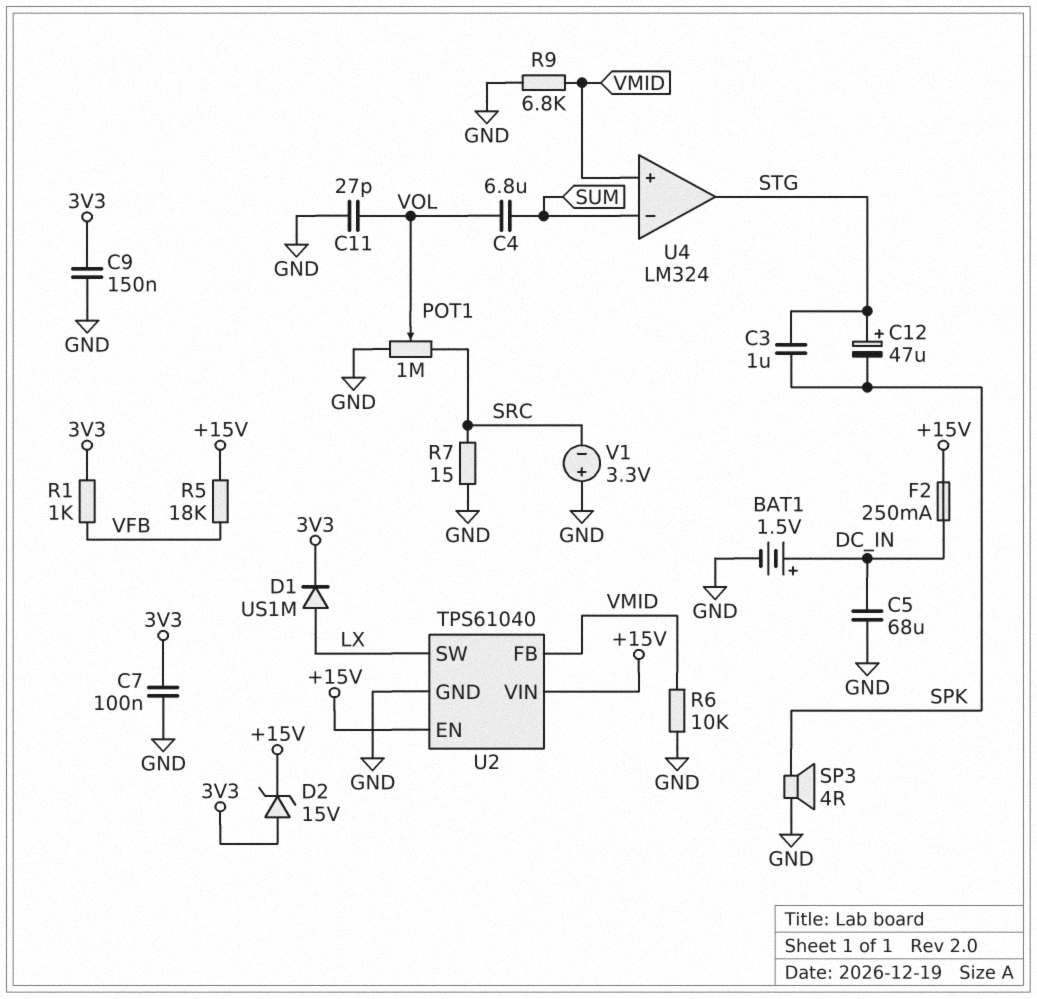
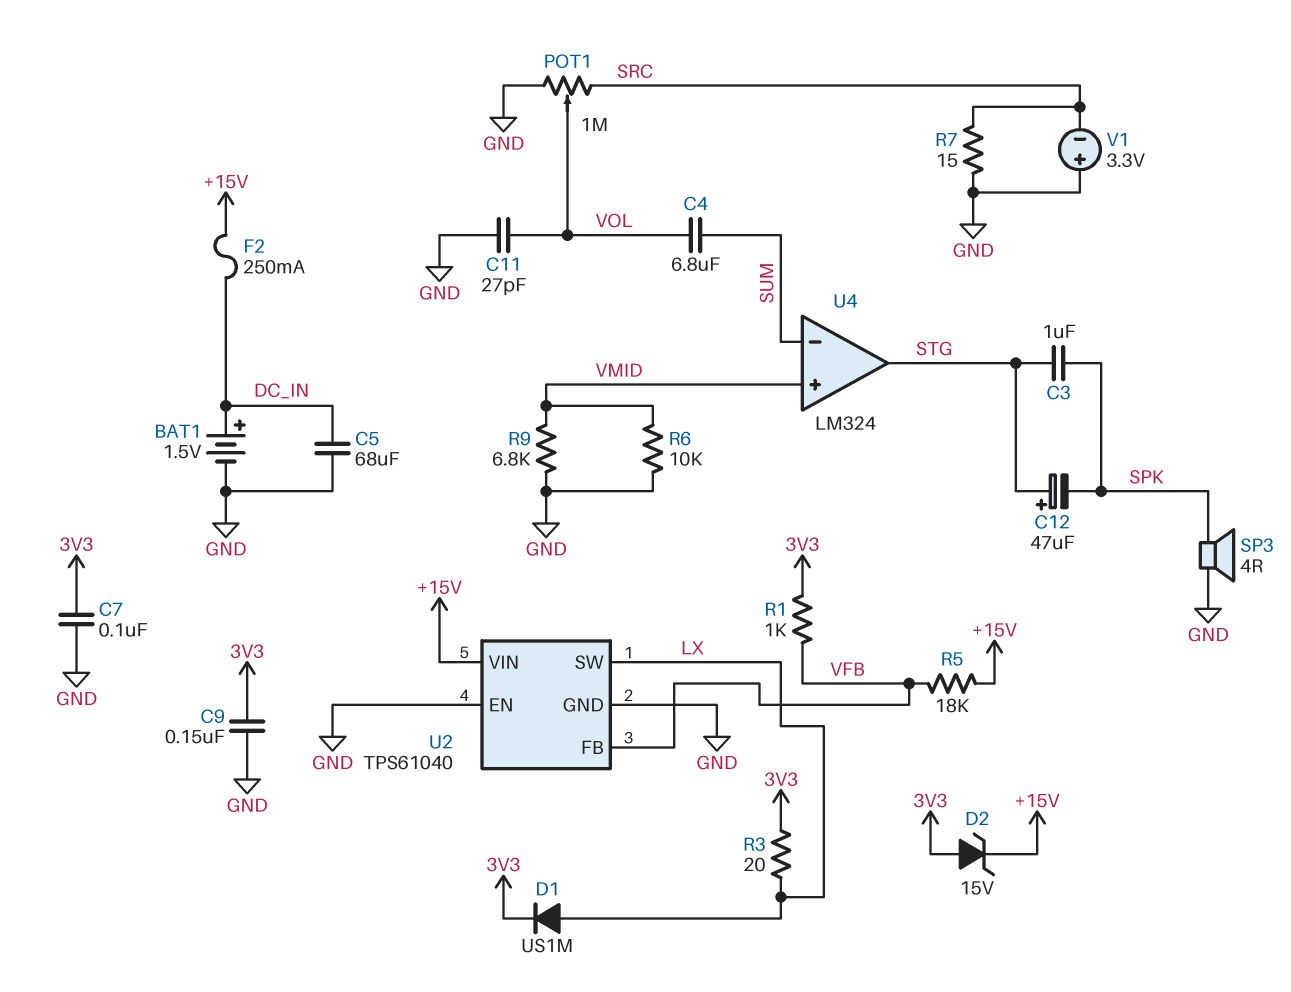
R3: none -> 20 (3V3, LX)
U2 pin EN: +15V -> GND
U2 pin FB: VMID -> VFB

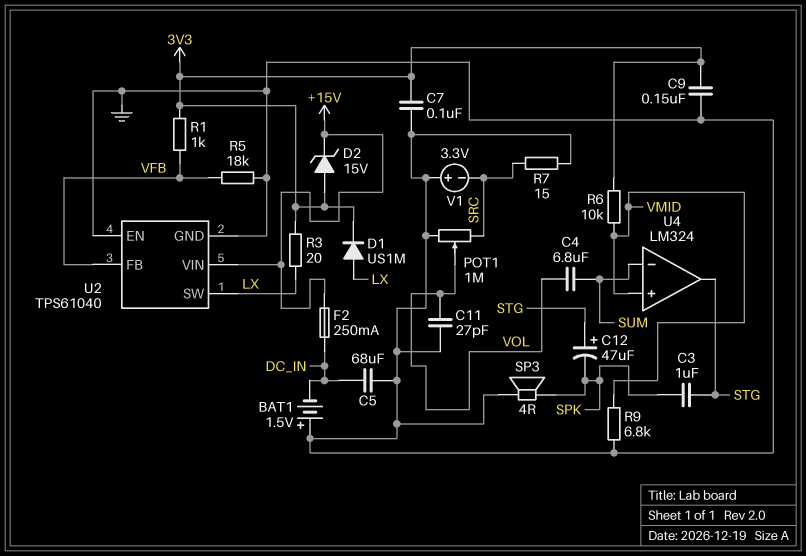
BAT1: 1.5V (plus DC_IN, minus GND) -> 1.5V (plus GND, minus DC_IN)
R5: 18k (+15V, VFB) -> 18k (GND, VFB)
R6: 10k (GND, VMID) -> 10k (3V3, VMID)

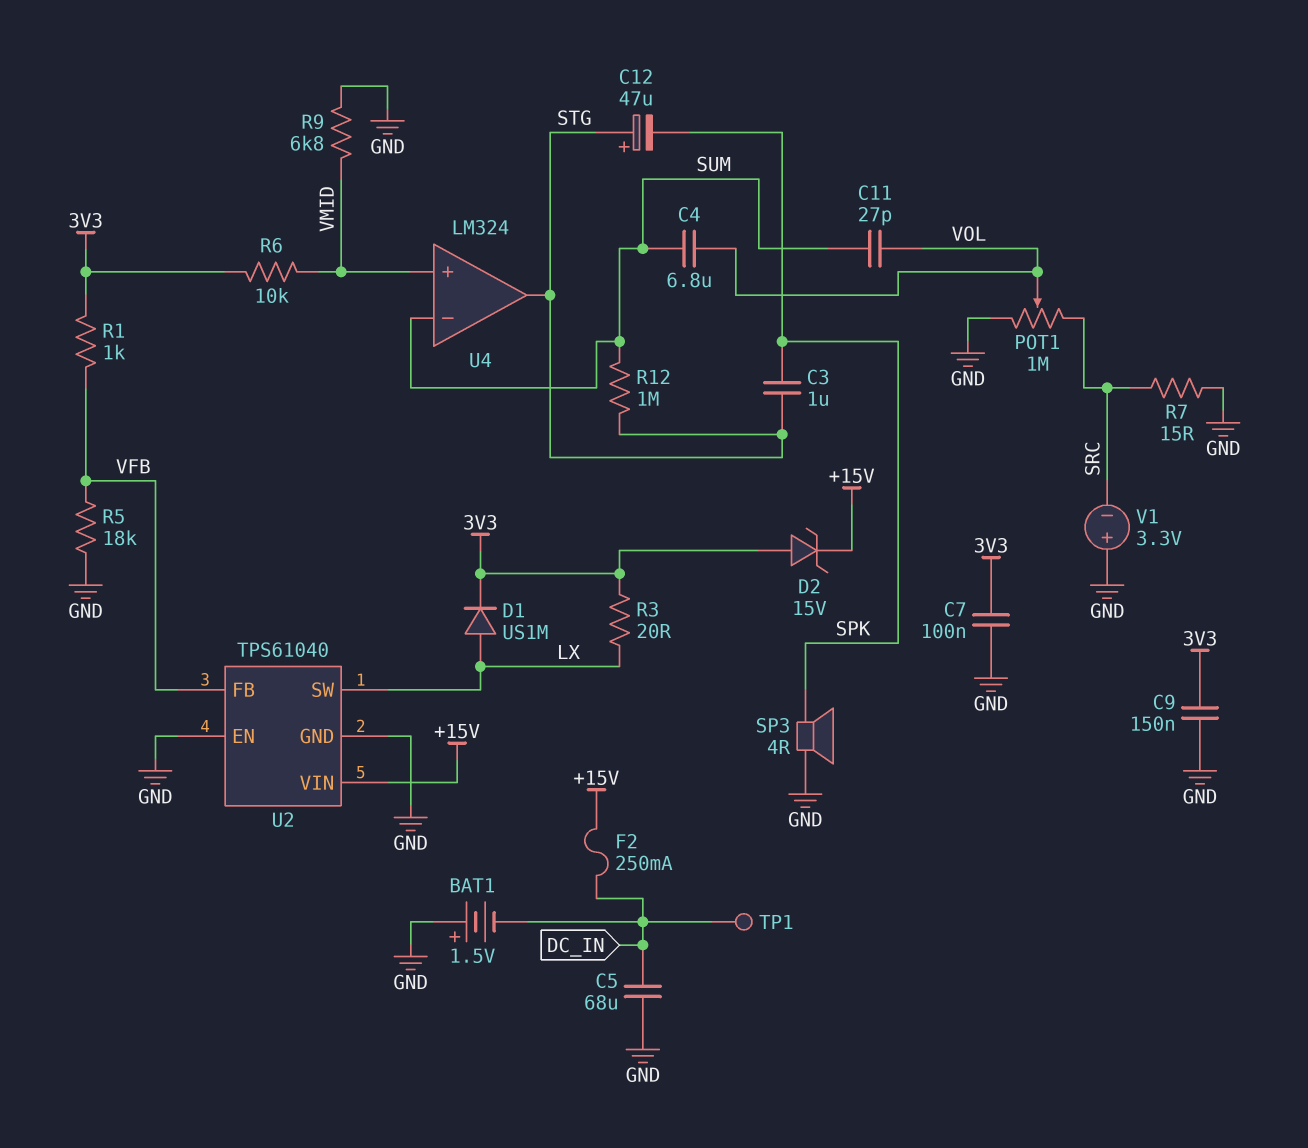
C11: 27pF (GND, VOL) -> 27pF (SUM, VOL)
R12: none -> 1M (STG, SUM)
TP1: none -> test point (DC_IN)

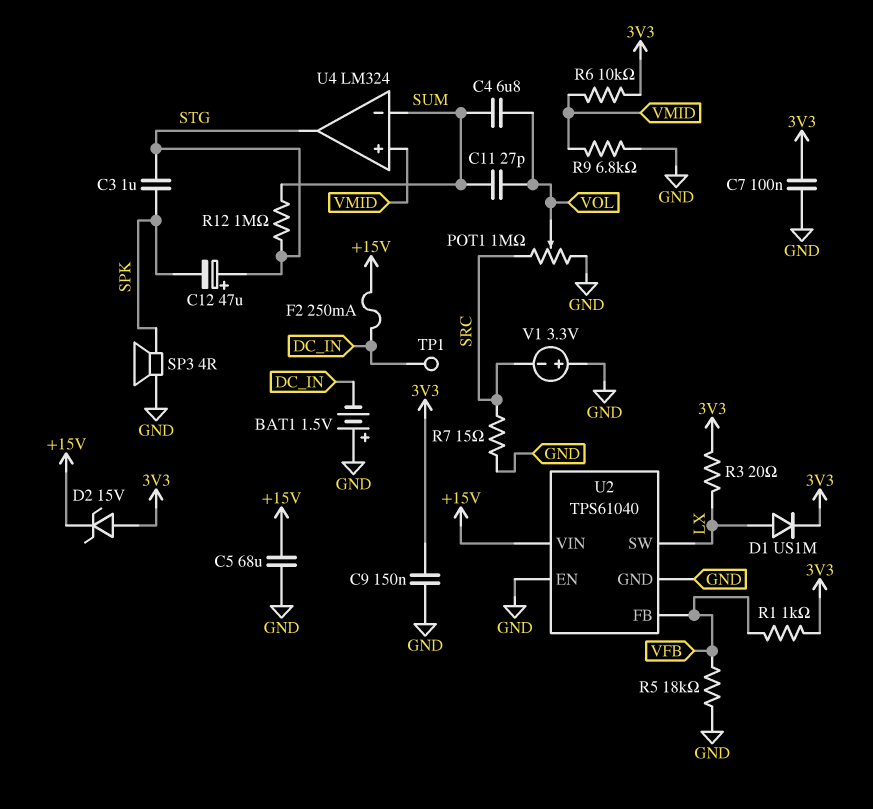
C5: 68uF (DC_IN, GND) -> 68uF (+15V, GND)

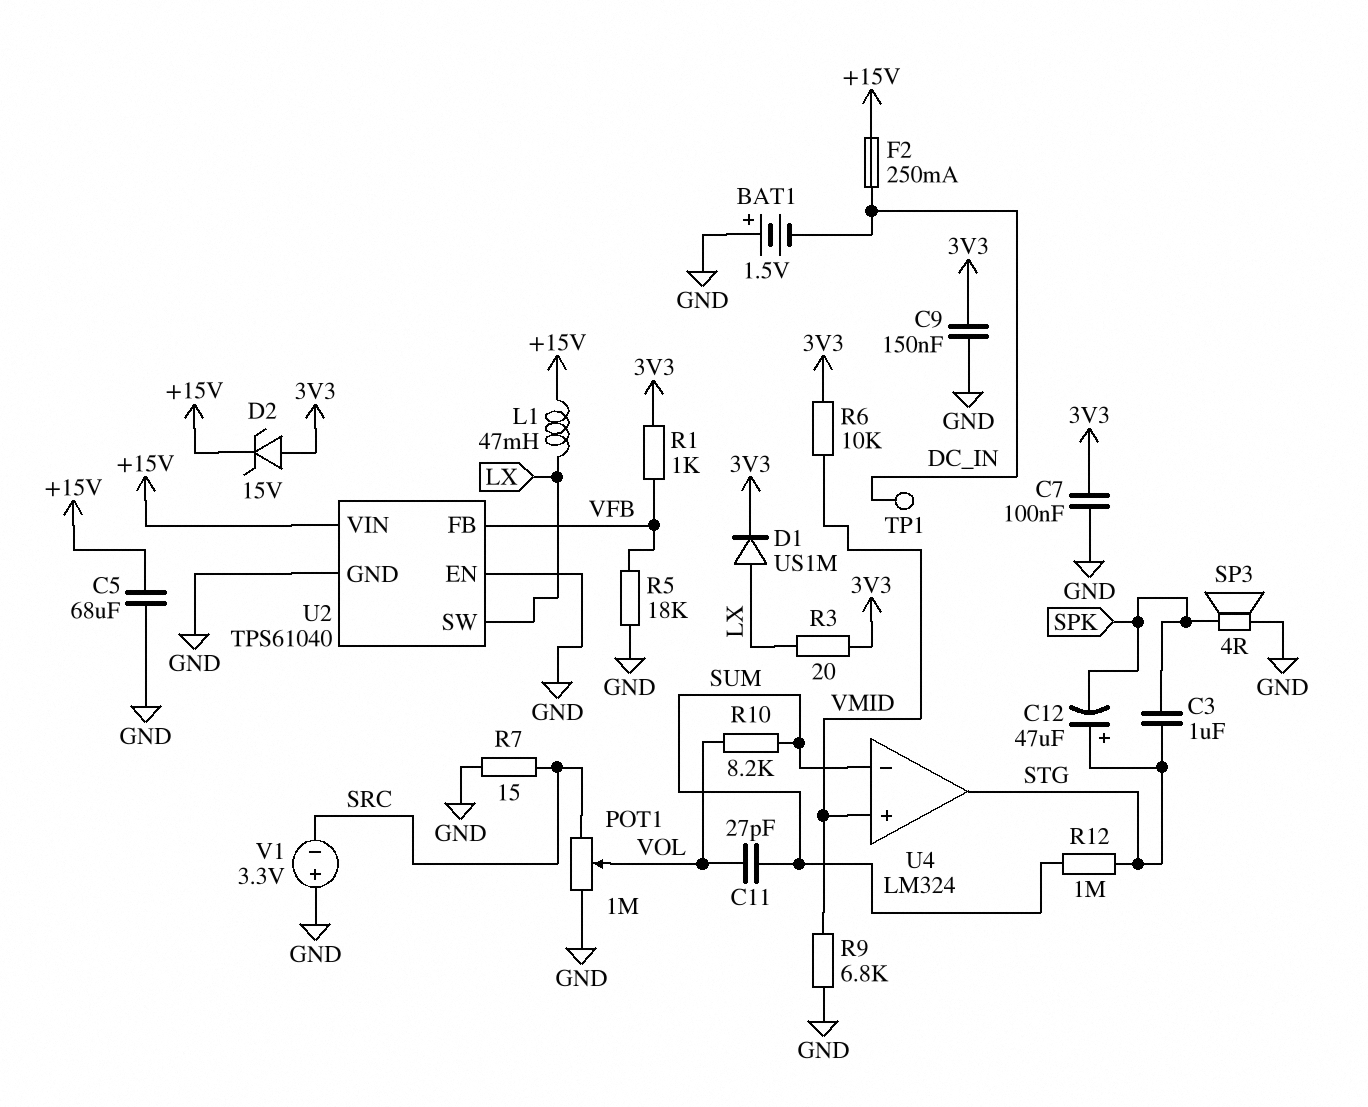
C4: 6.8uF (SUM, VOL) -> none
L1: none -> 47mH (+15V, LX)
R10: none -> 8.2k (SUM, VOL)

